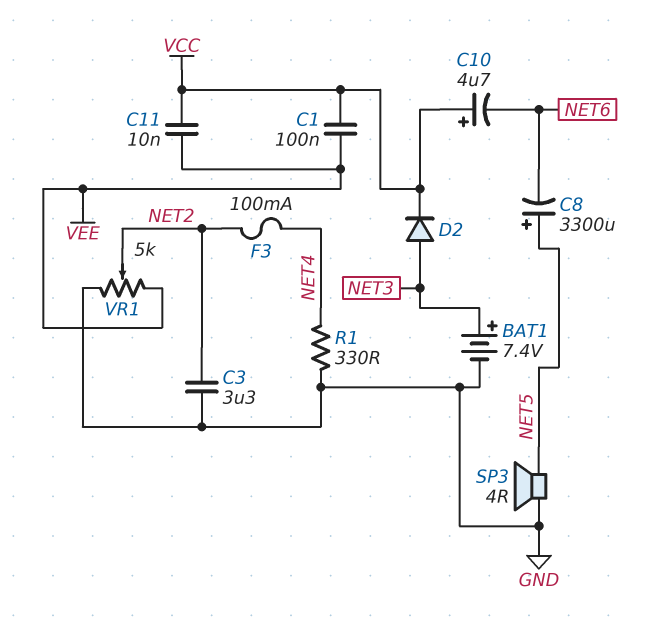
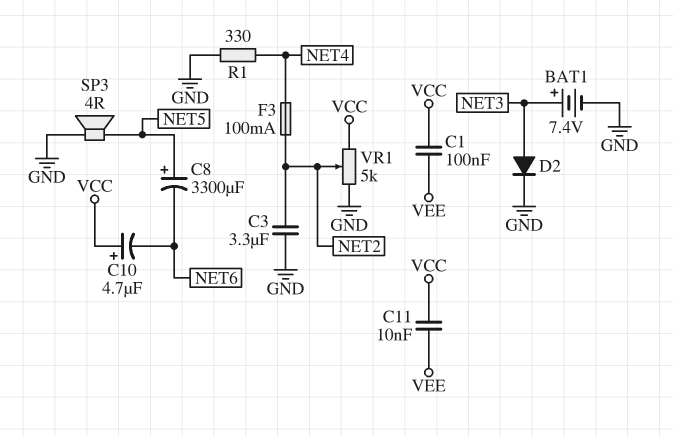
D2: diode (A NET3, K VCC) -> diode (A NET3, K GND)
VR1: 5k (GND, VEE, wiper NET2) -> 5k (GND, VCC, wiper NET2)

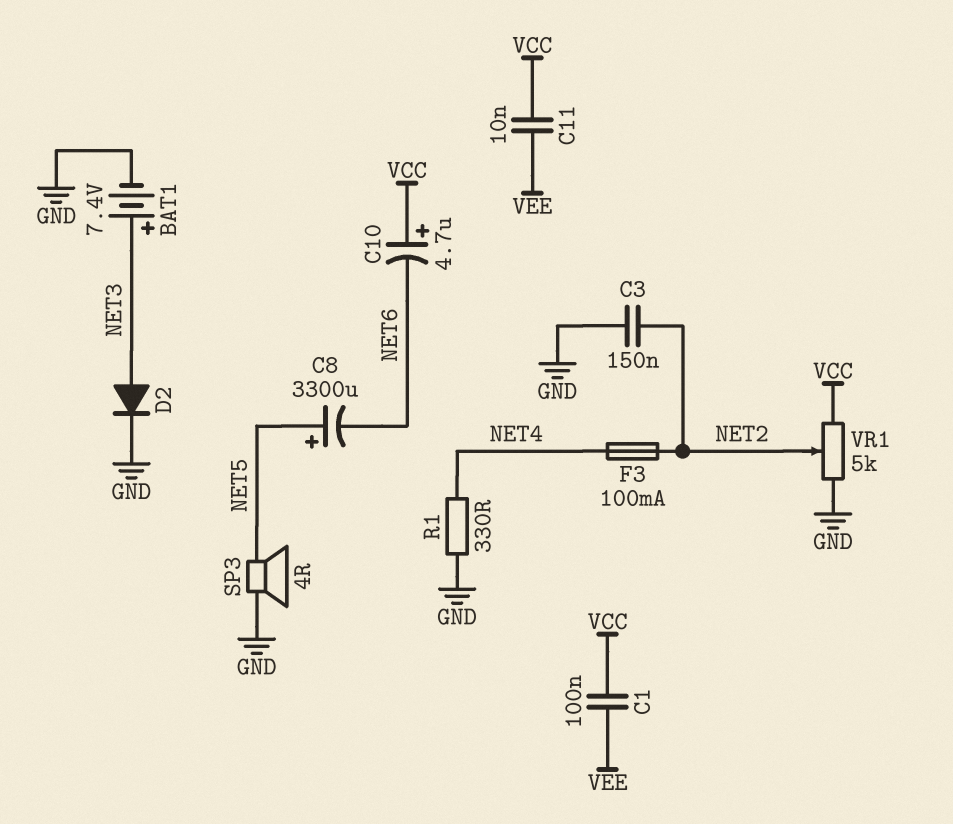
C3: 3.3uF (GND, NET2) -> 150nF (GND, NET2)

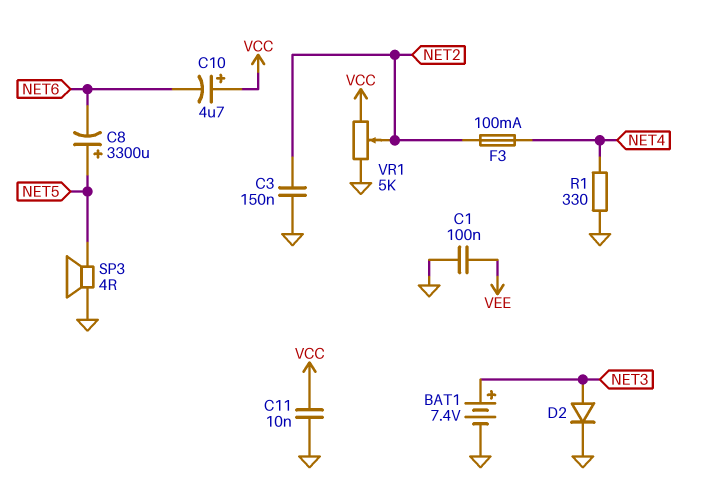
C1: 100nF (VCC, VEE) -> 100nF (GND, VEE)
C11: 10nF (VCC, VEE) -> 10nF (GND, VCC)

